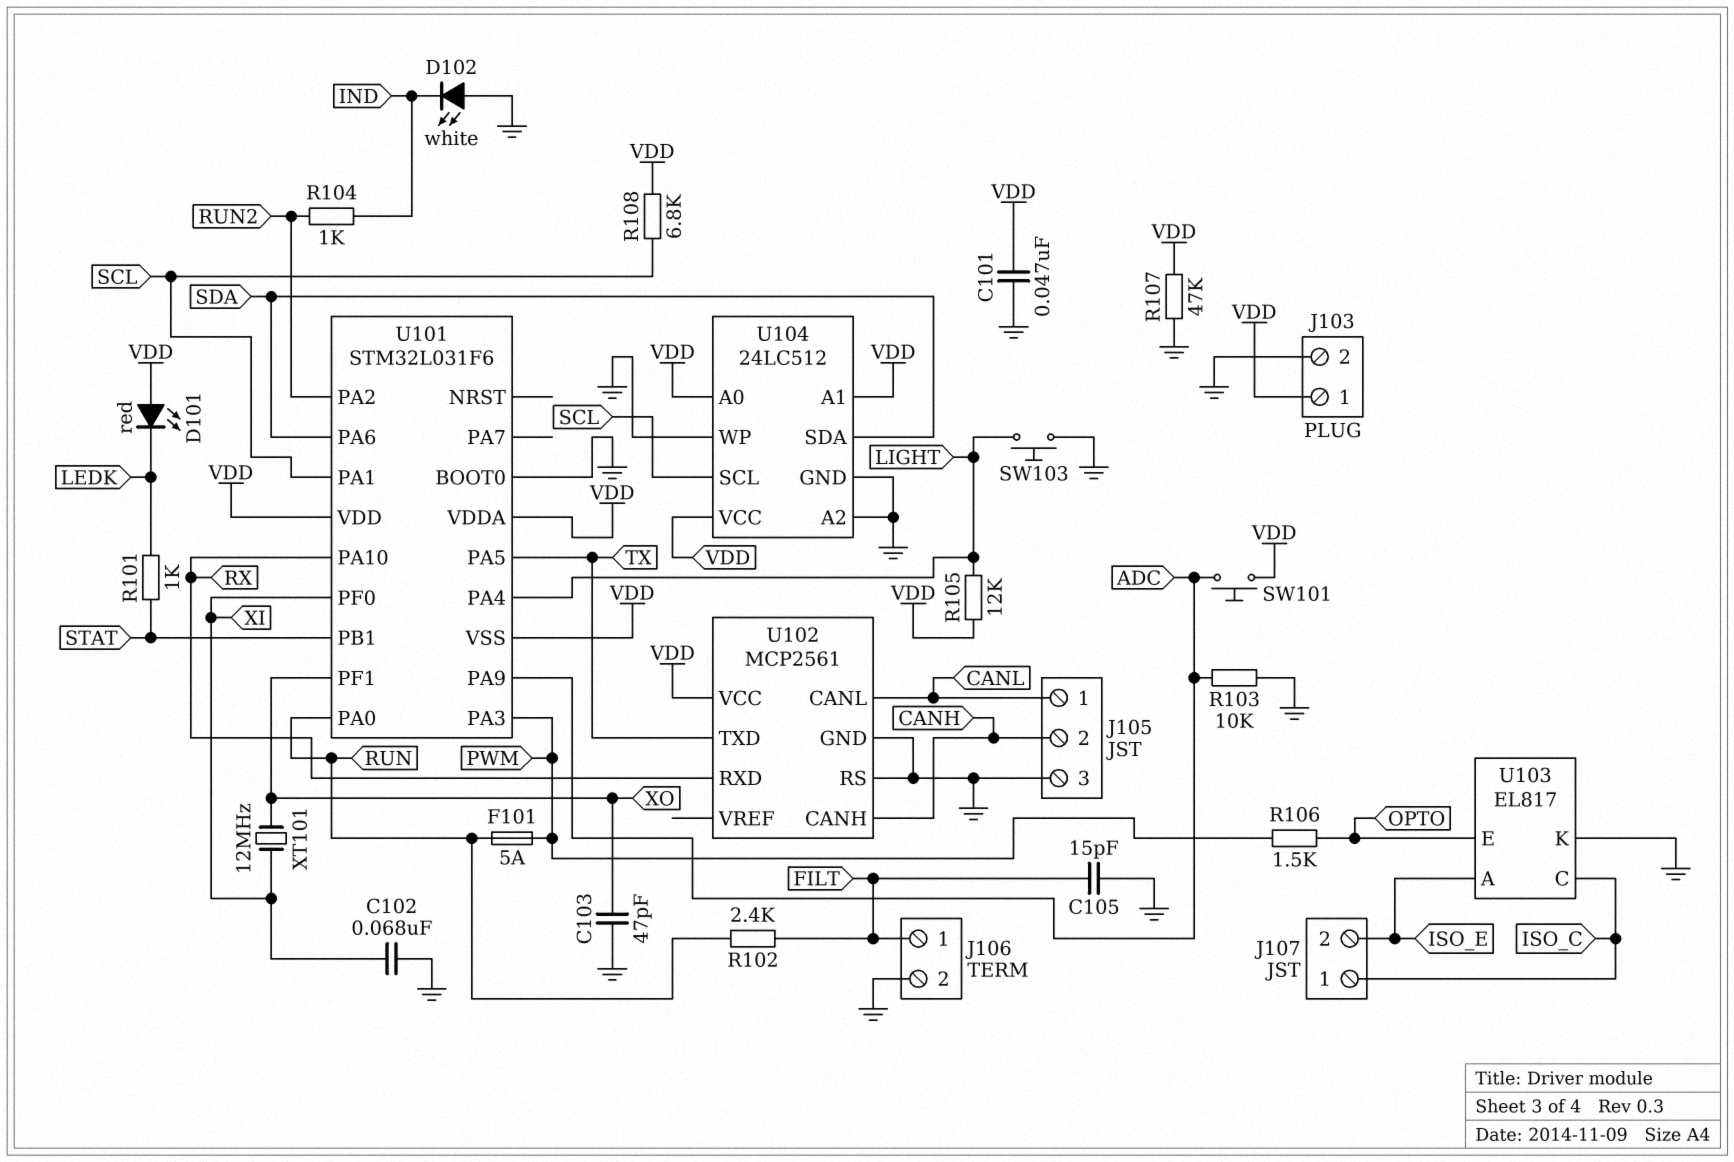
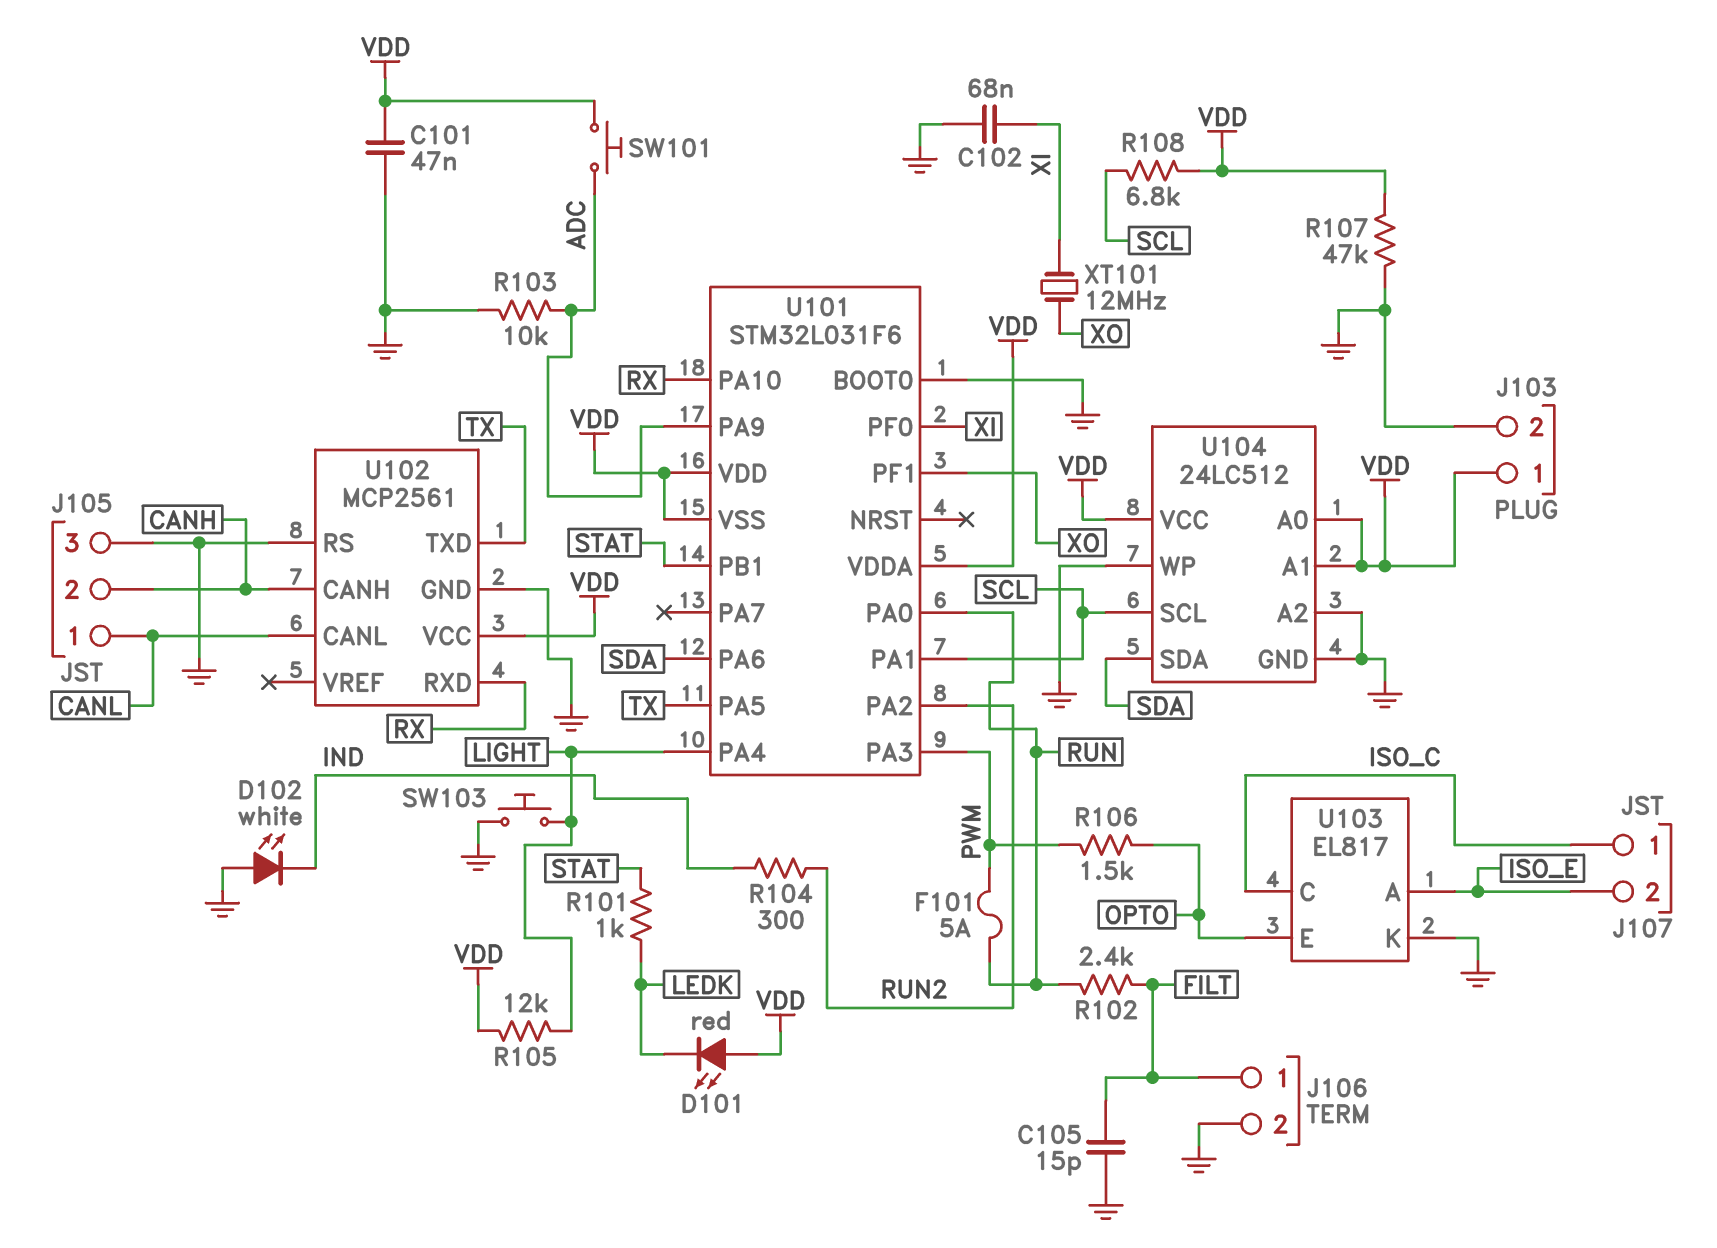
C103: 47pF (GND, XO) -> none
R104: 1k (IND, RUN2) -> 300 (IND, RUN2)

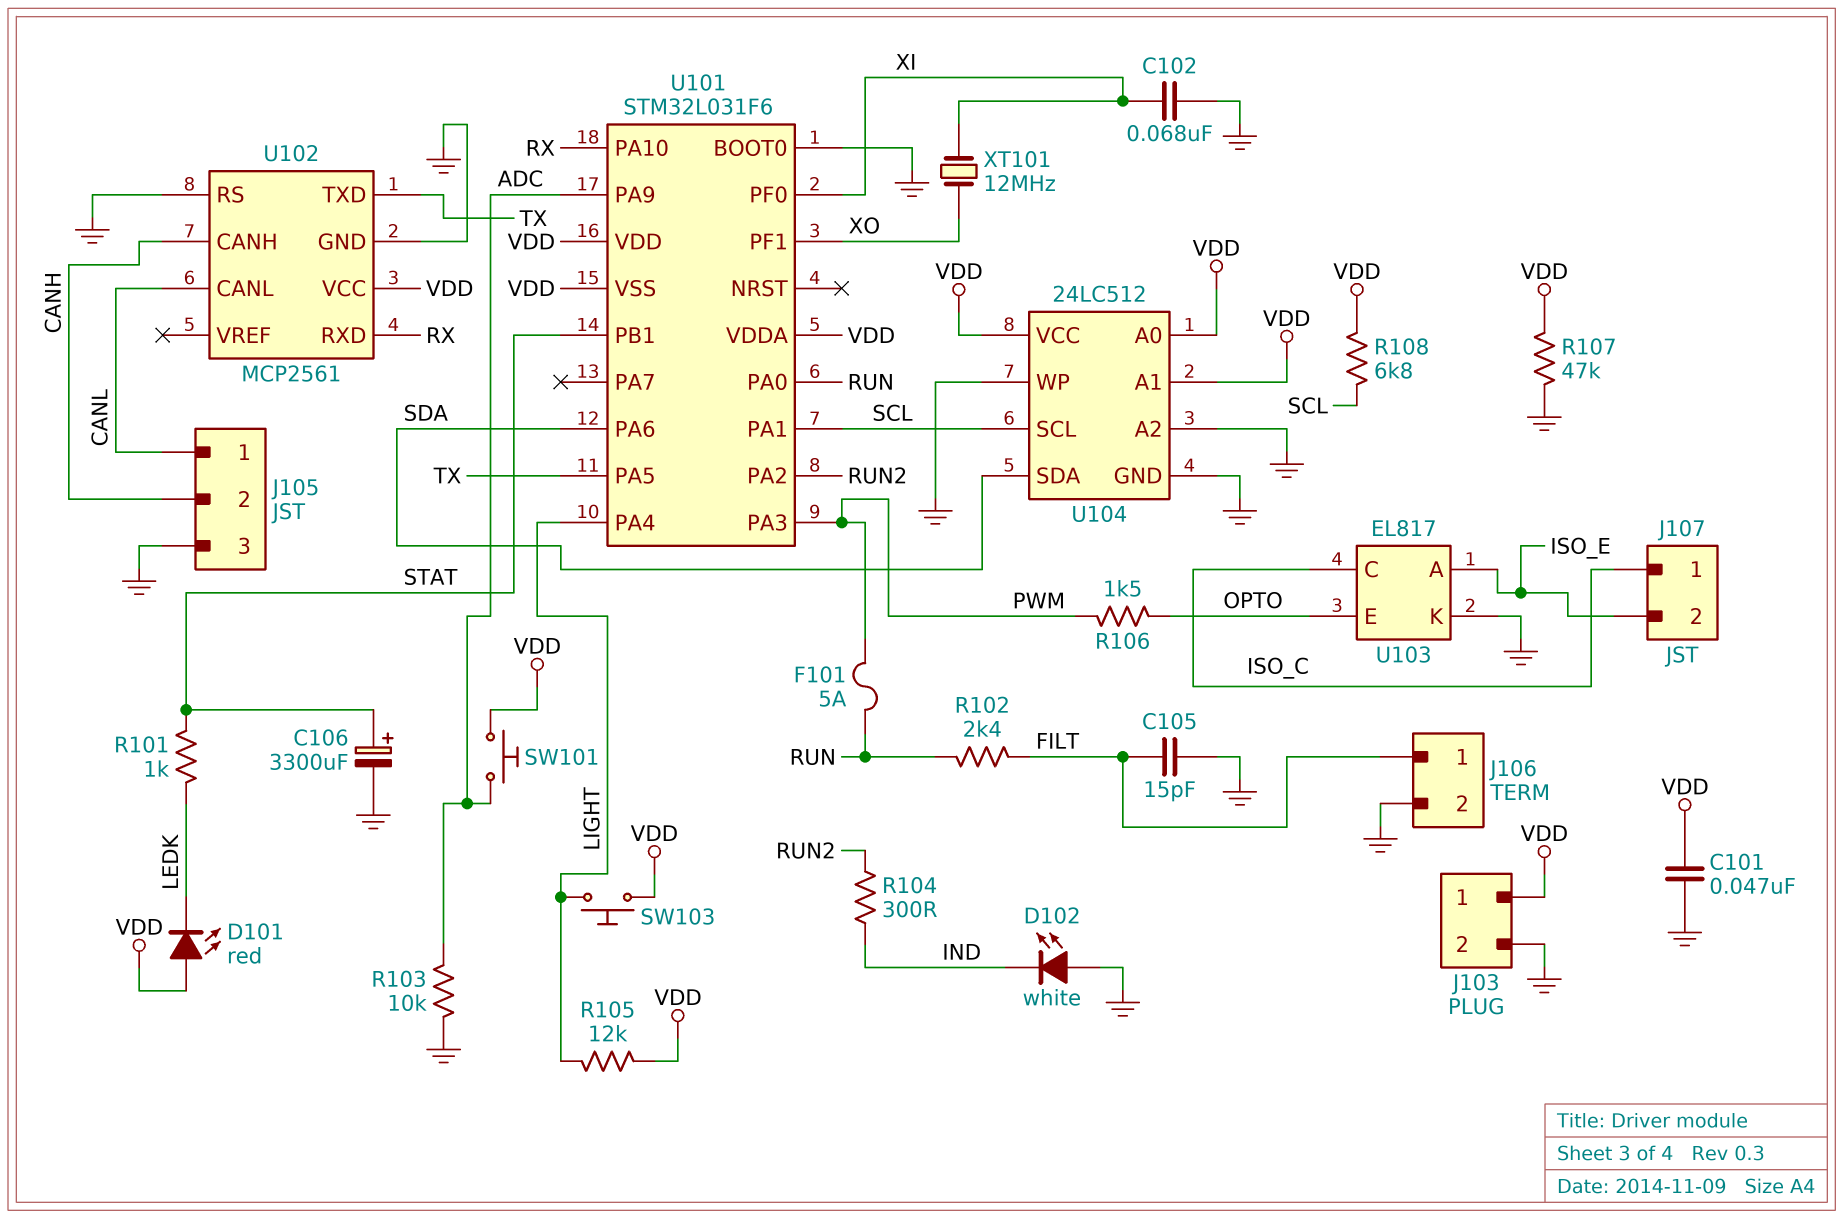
C106: none -> 3300uF (plus STAT, minus GND)
SW103: button (GND, LIGHT) -> button (LIGHT, VDD)

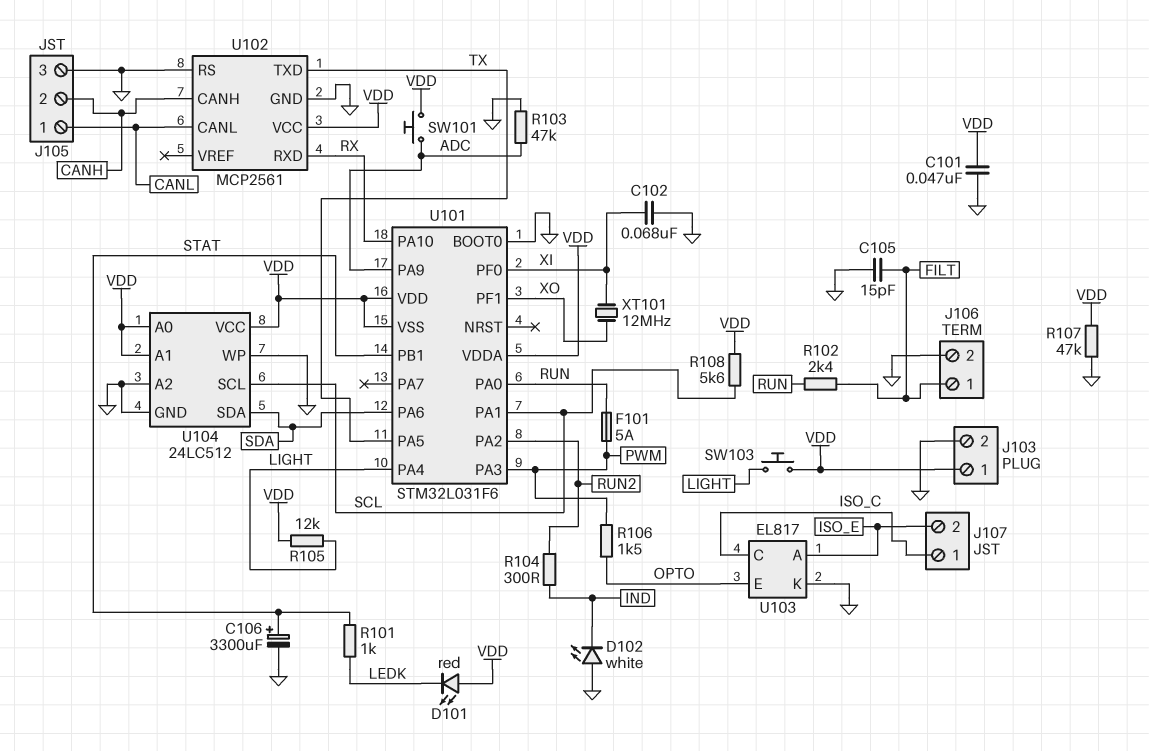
R103: 10k (ADC, GND) -> 47k (ADC, GND)
R108: 6.8k (SCL, VDD) -> 5.6k (SCL, VDD)

